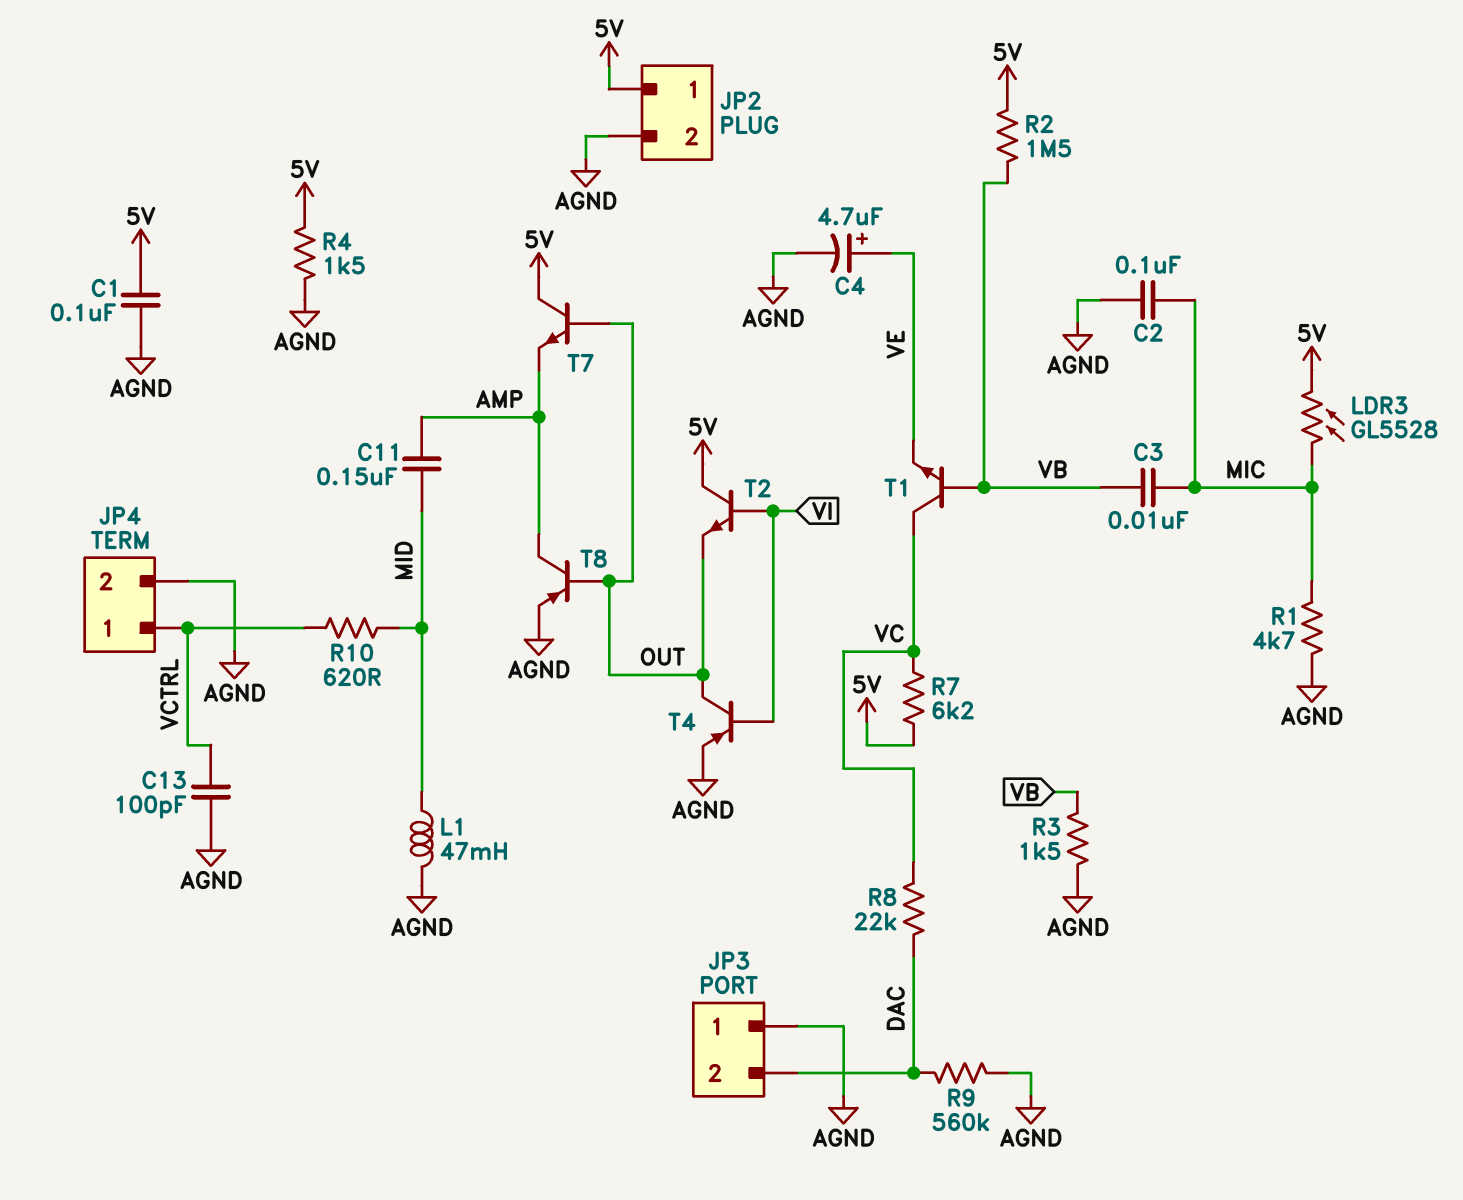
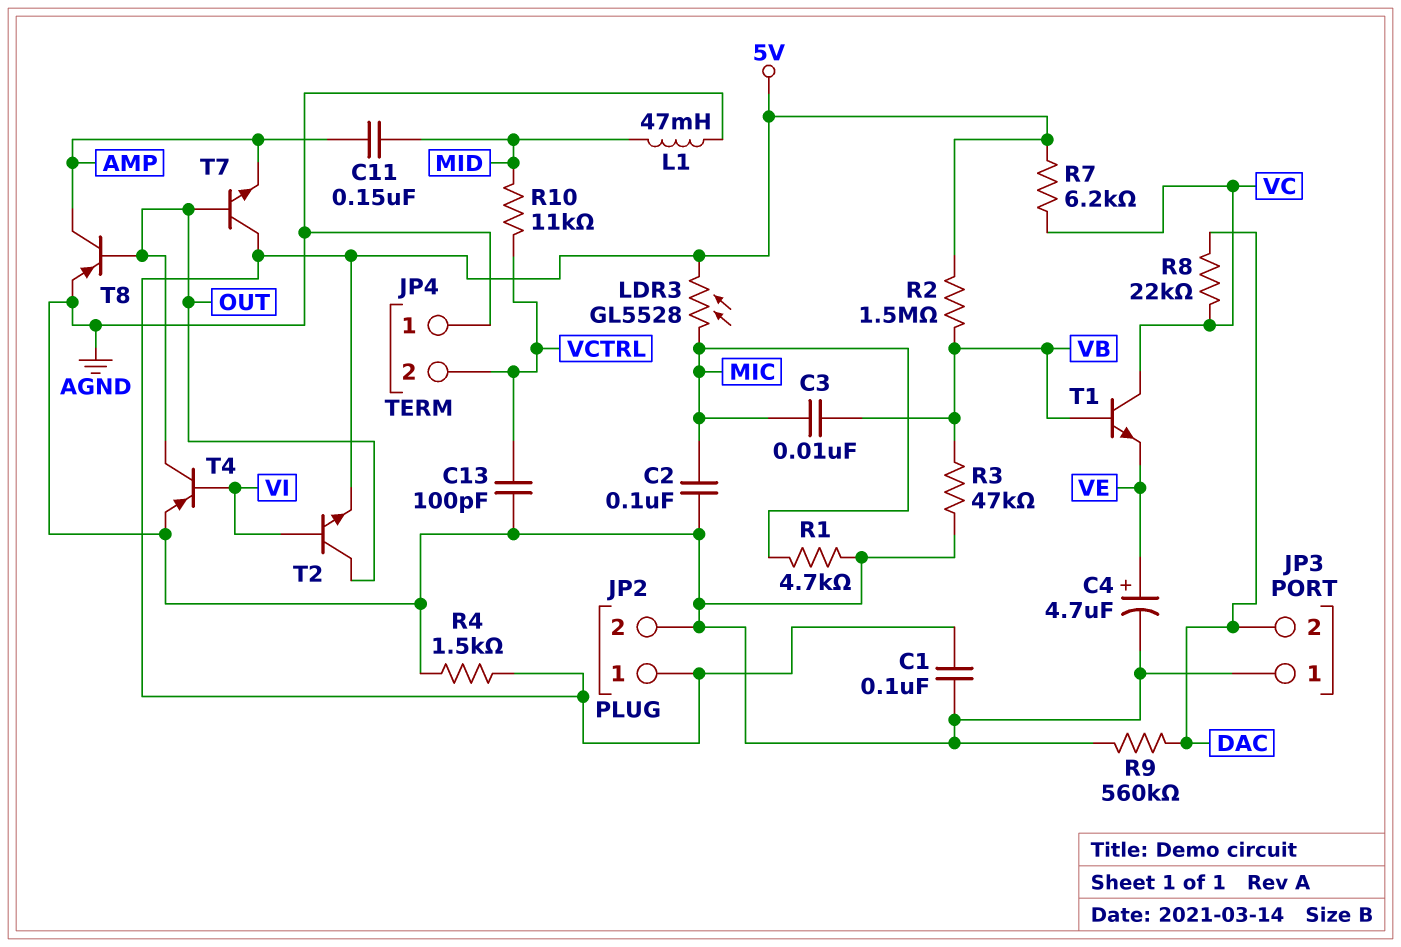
JP4 pin 1: VCTRL -> AGND
JP4 pin 2: AGND -> VCTRL
R3: 1.5k (AGND, VB) -> 47k (AGND, VB)
R10: 620 (MID, VCTRL) -> 11k (MID, VCTRL)
T2: NPN (B VI, C 5V, E OUT) -> NPN (B VI, C OUT, E 5V)

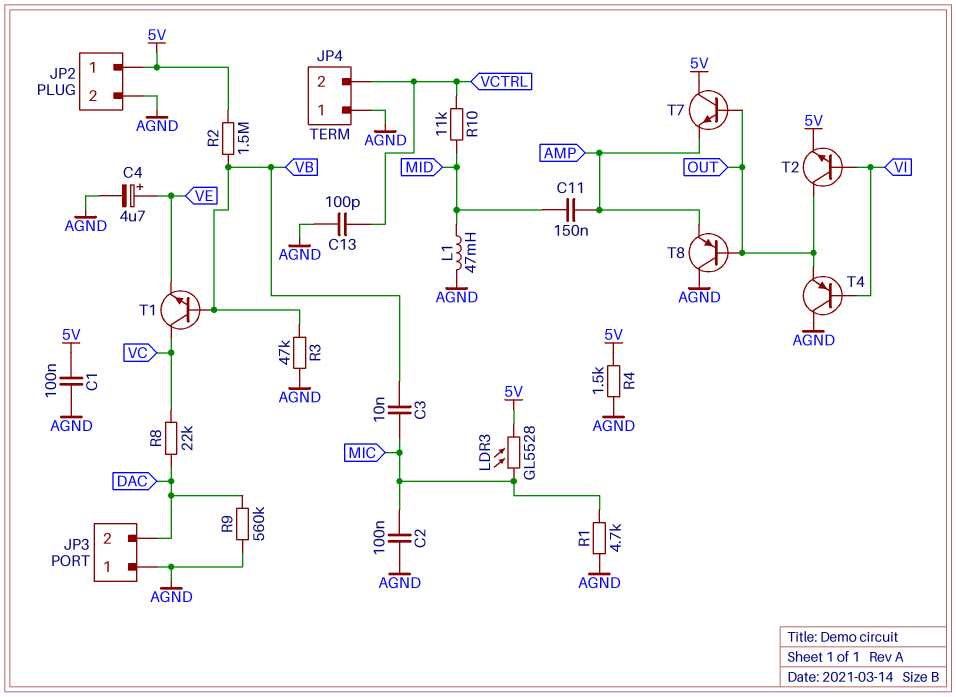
R7: 6.2k (5V, VC) -> none
T4: PNP (B VI, C OUT, E AGND) -> PNP (B VI, C AGND, E OUT)
T8: PNP (B OUT, C AMP, E AGND) -> PNP (B OUT, C AGND, E AMP)

